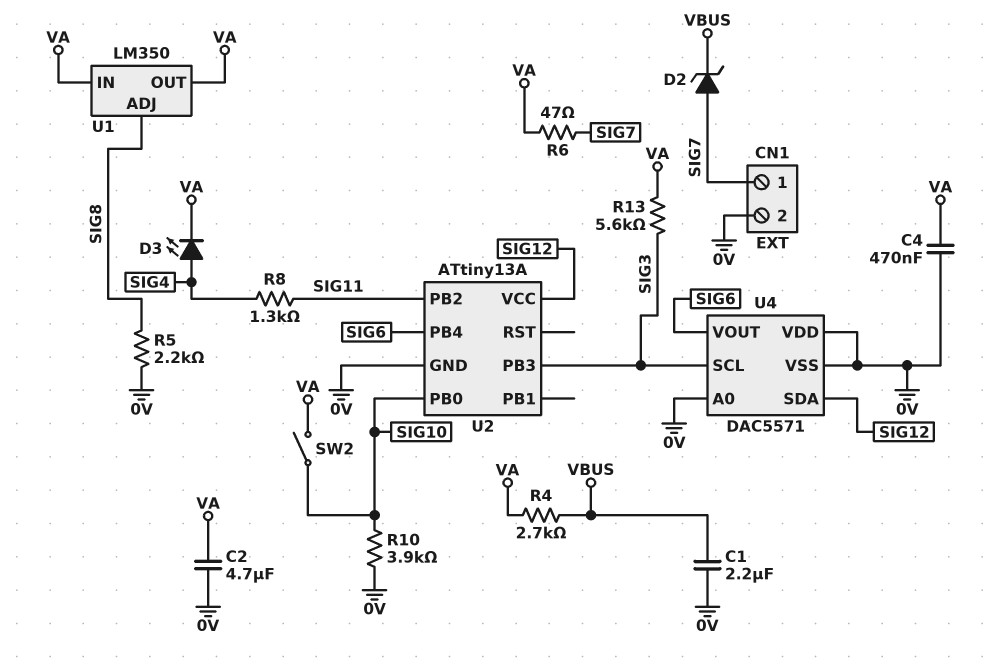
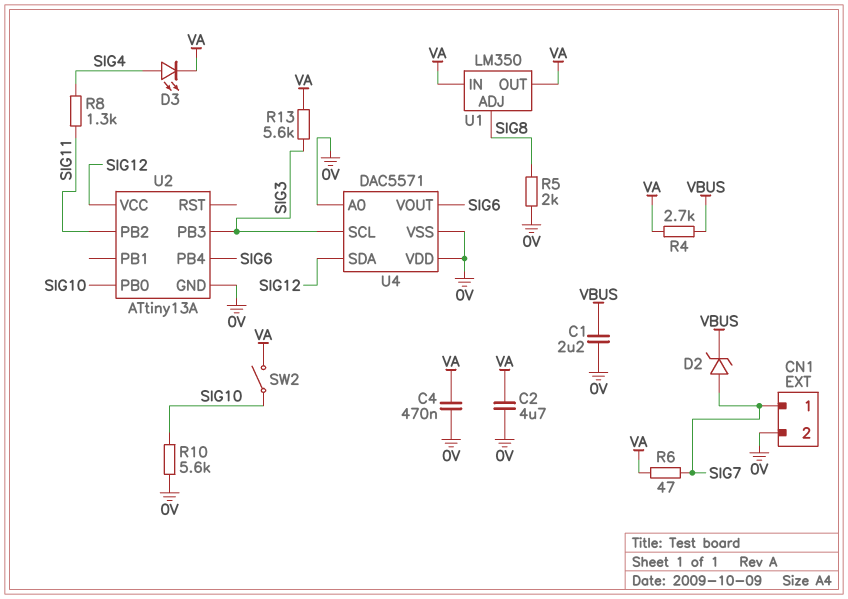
R5: 2.2k (0V, SIG8) -> 2k (0V, SIG8)
R10: 3.9k (0V, SIG10) -> 5.6k (0V, SIG10)

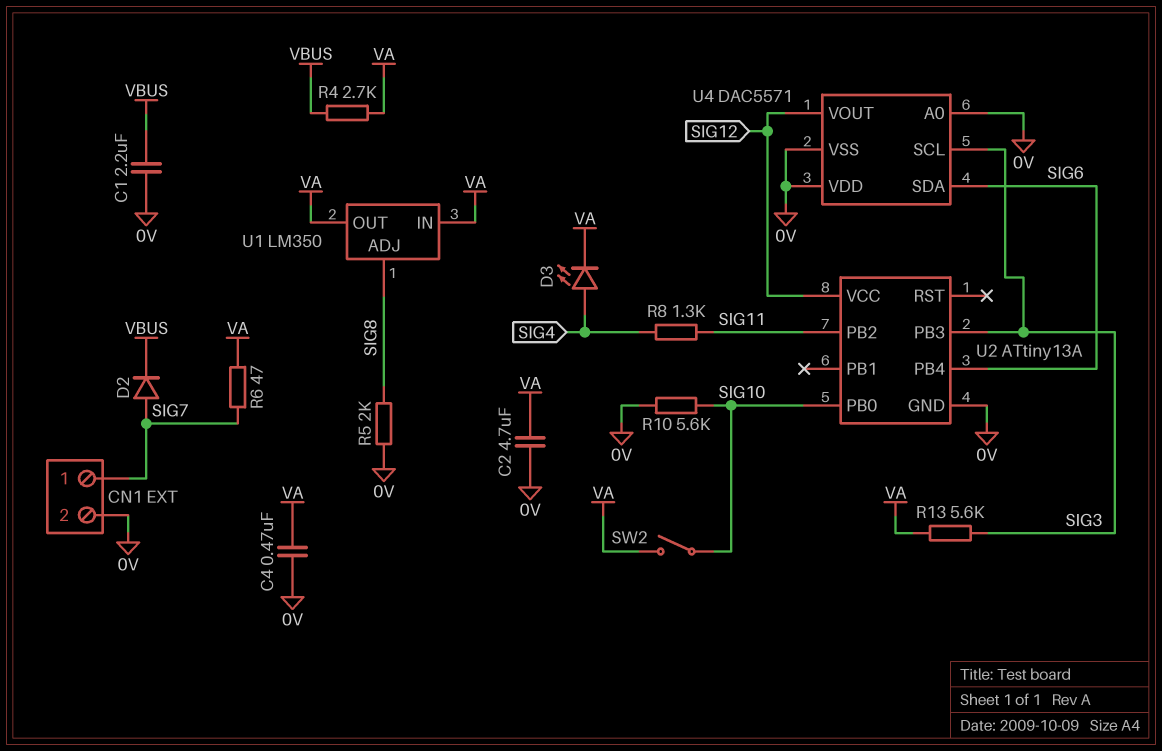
D2: zener (A SIG7, K VBUS) -> diode (A SIG7, K VBUS)
U4 pin SDA: SIG12 -> SIG6
U4 pin VOUT: SIG6 -> SIG12

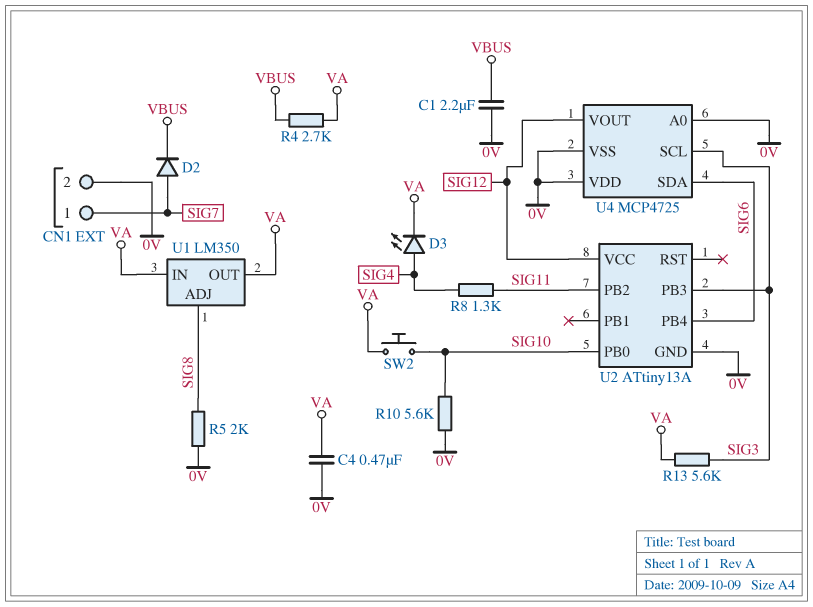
C2: 4.7uF (0V, VA) -> none
R6: 47 (SIG7, VA) -> none
SW2: switch (SIG10, VA) -> button (SIG10, VA)
U4: DAC5571 -> MCP4725

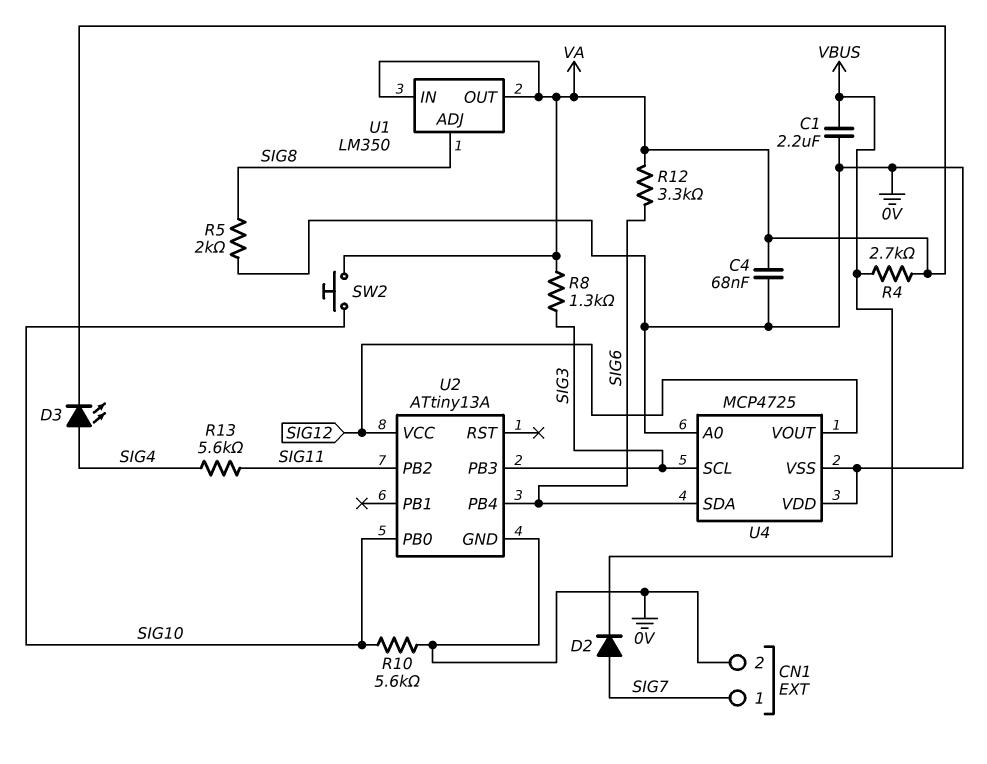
C4: 470nF (0V, VA) -> 68nF (0V, VA)
R8: 1.3k (SIG4, SIG11) -> 1.3k (SIG3, VA)
R12: none -> 3.3k (SIG6, VA)
R13: 5.6k (SIG3, VA) -> 5.6k (SIG4, SIG11)

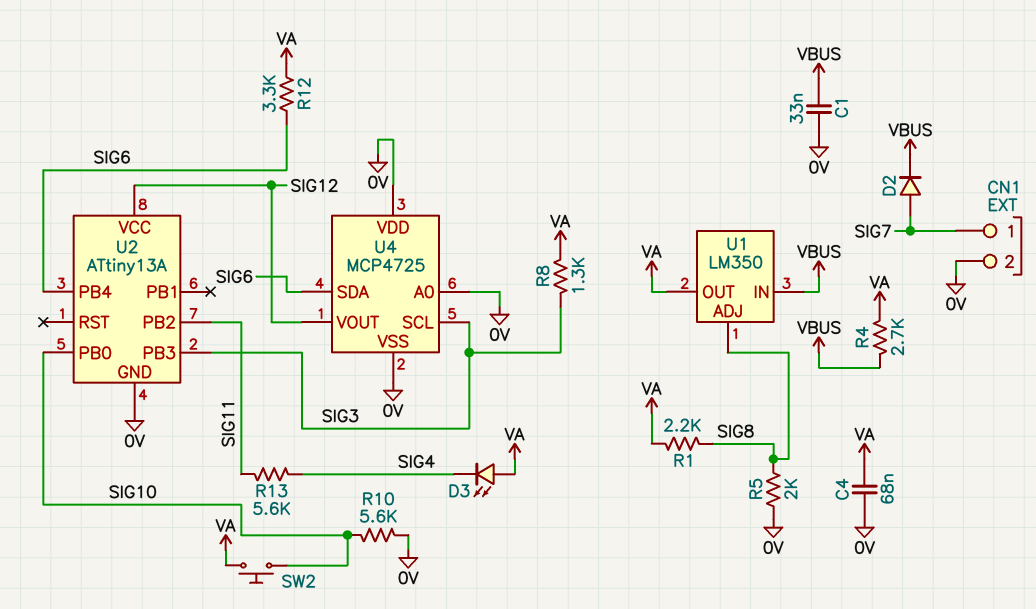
C1: 2.2uF (0V, VBUS) -> 33nF (0V, VBUS)
D3: LED (A SIG4, K VA) -> LED (A VA, K SIG4)
R1: none -> 2.2k (SIG8, VA)
U1 pin IN: VA -> VBUS

